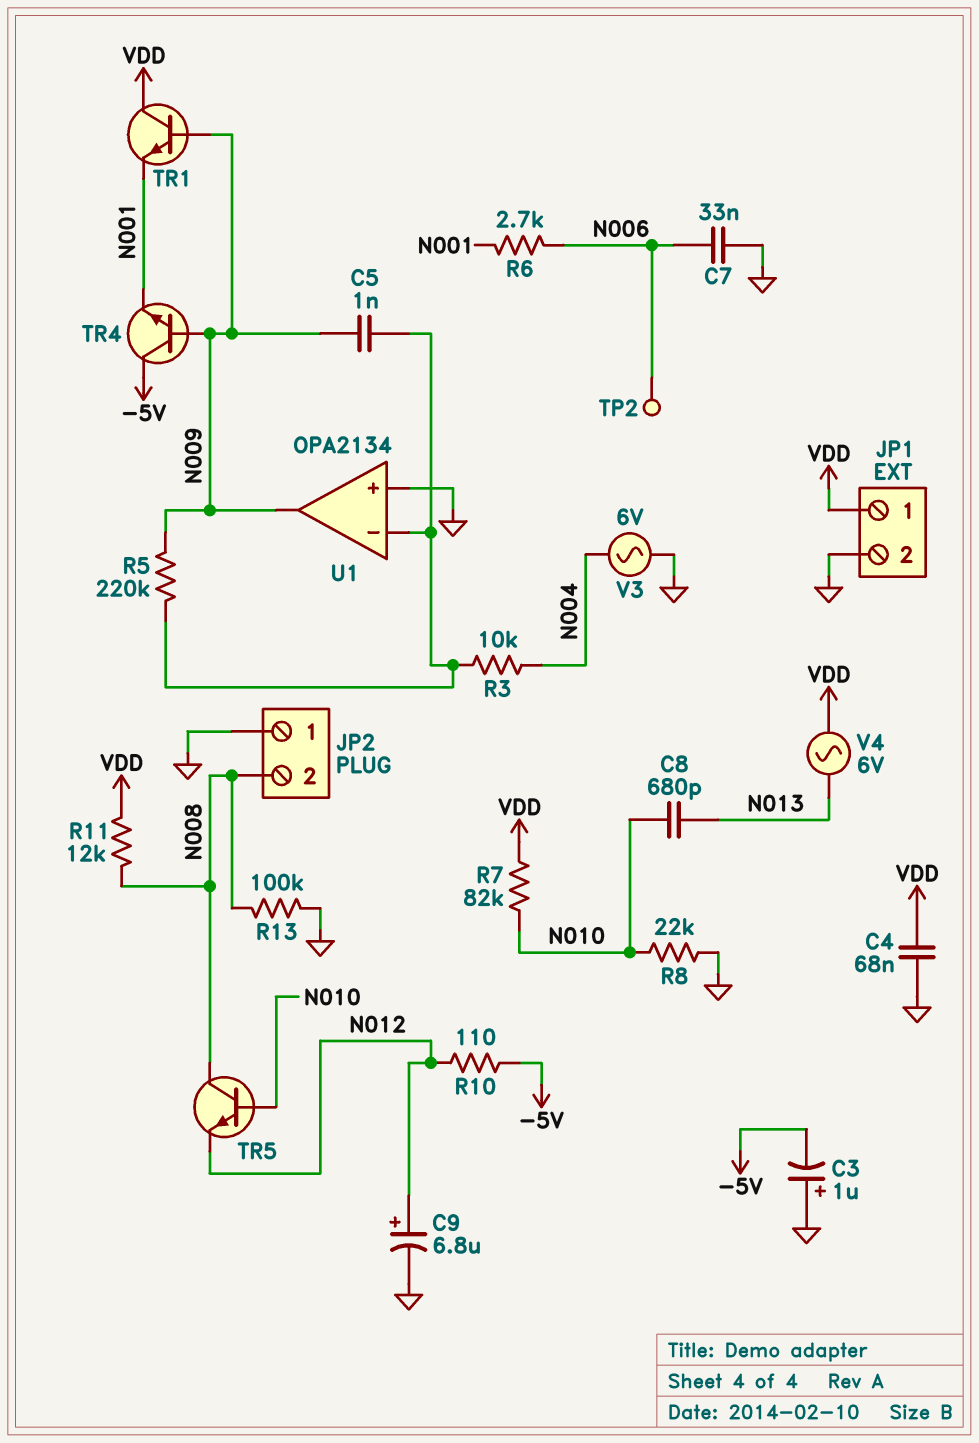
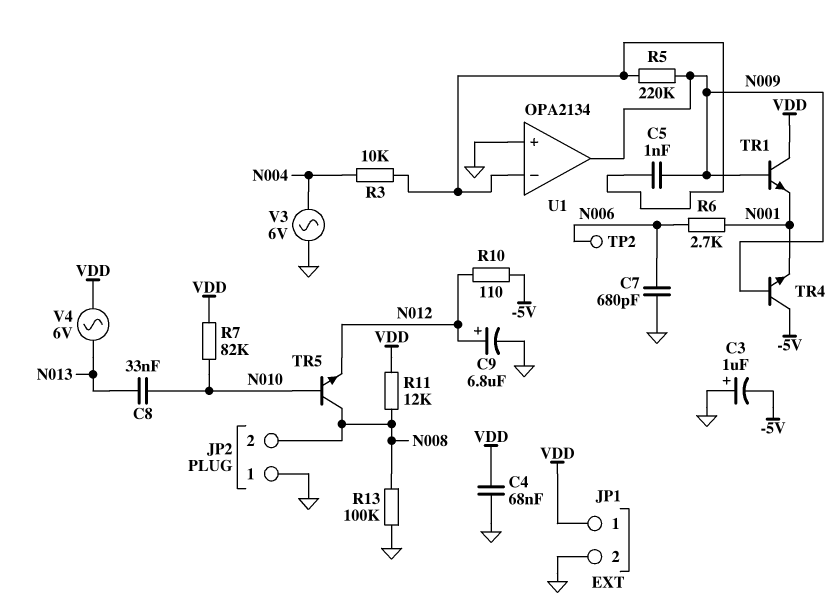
C7: 33nF (GND, N006) -> 680pF (GND, N006)
C8: 680pF (N010, N013) -> 33nF (N010, N013)
R8: 22k (GND, N010) -> none

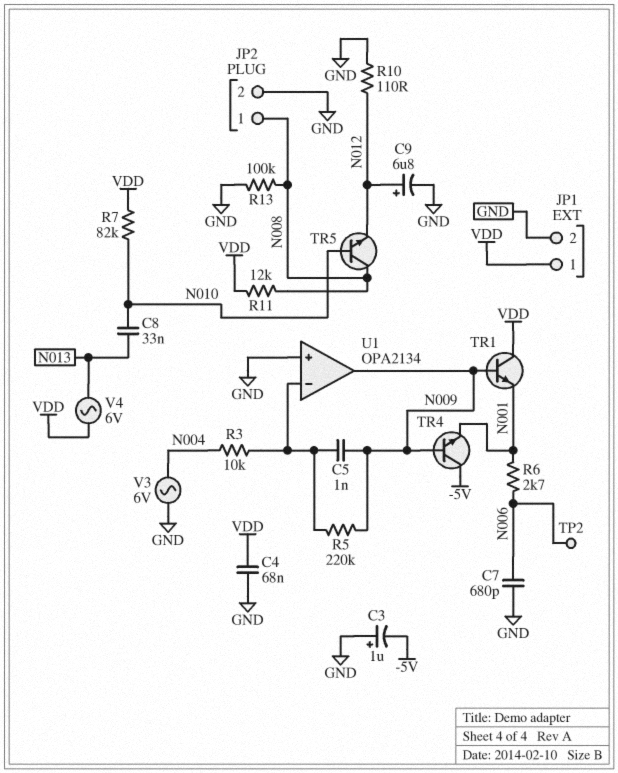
JP2 pin 1: GND -> N008
JP2 pin 2: N008 -> GND
R10: 110 (-5V, N012) -> 110 (GND, N012)

